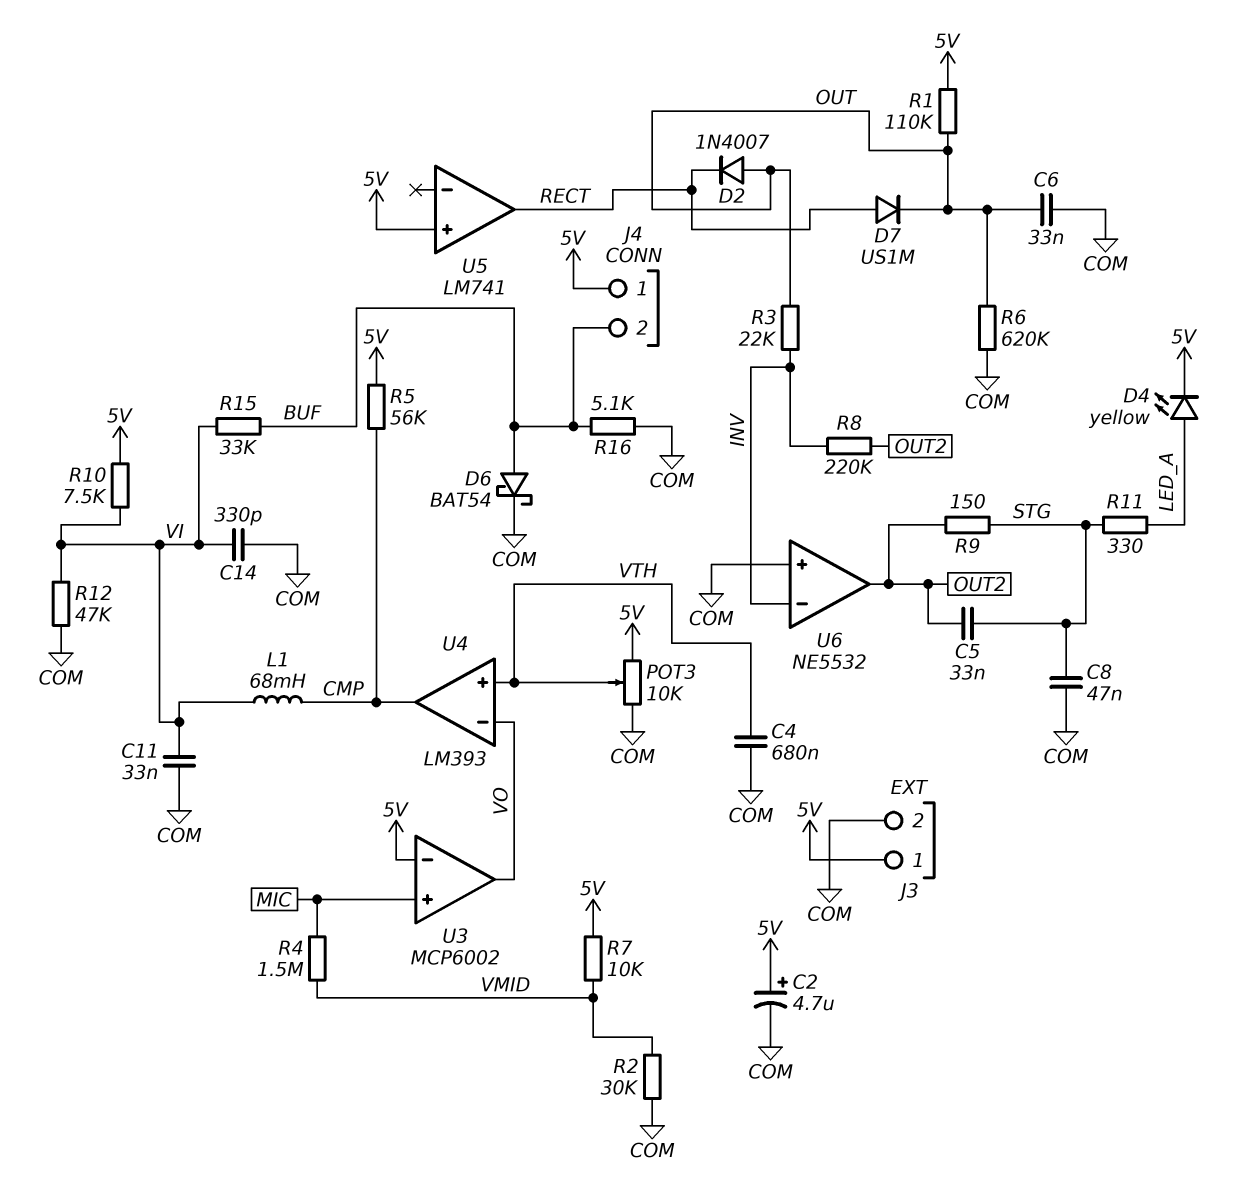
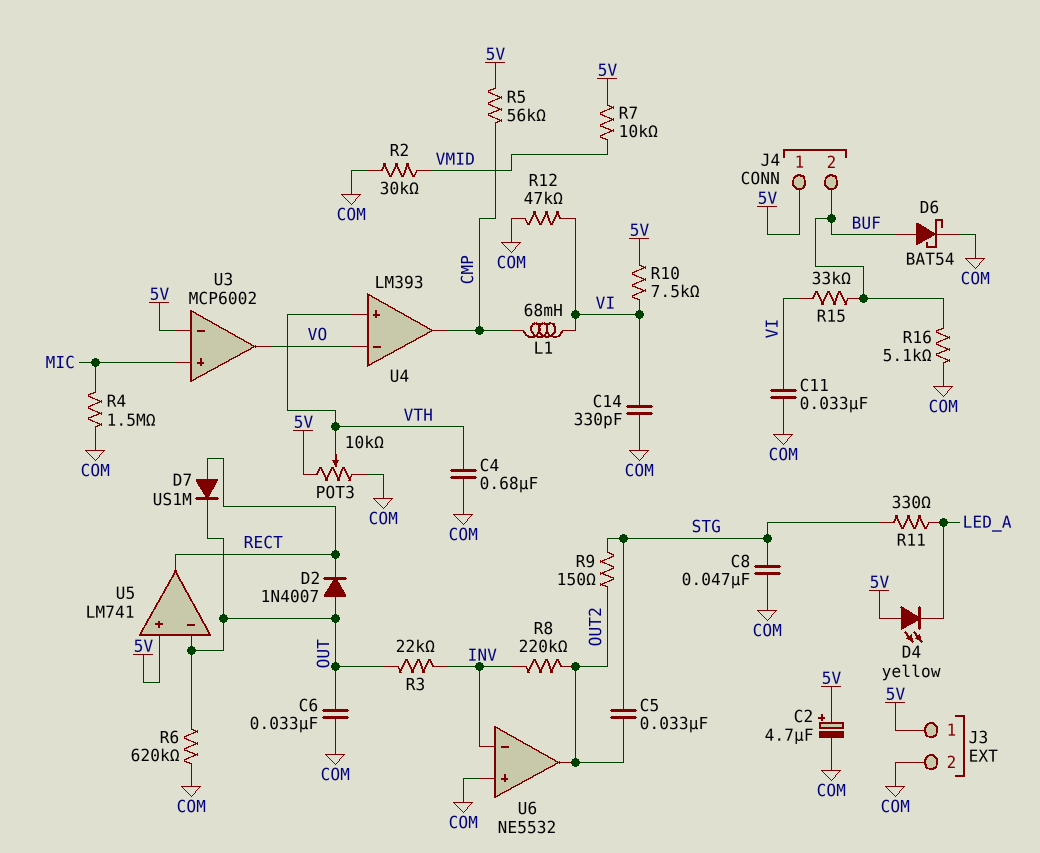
D4: LED yellow (A LED_A, K 5V) -> LED yellow (A 5V, K LED_A)
R1: 110k (5V, OUT) -> none
R4: 1.5M (MIC, VMID) -> 1.5M (COM, MIC)
U5 pin in-: none -> OUT

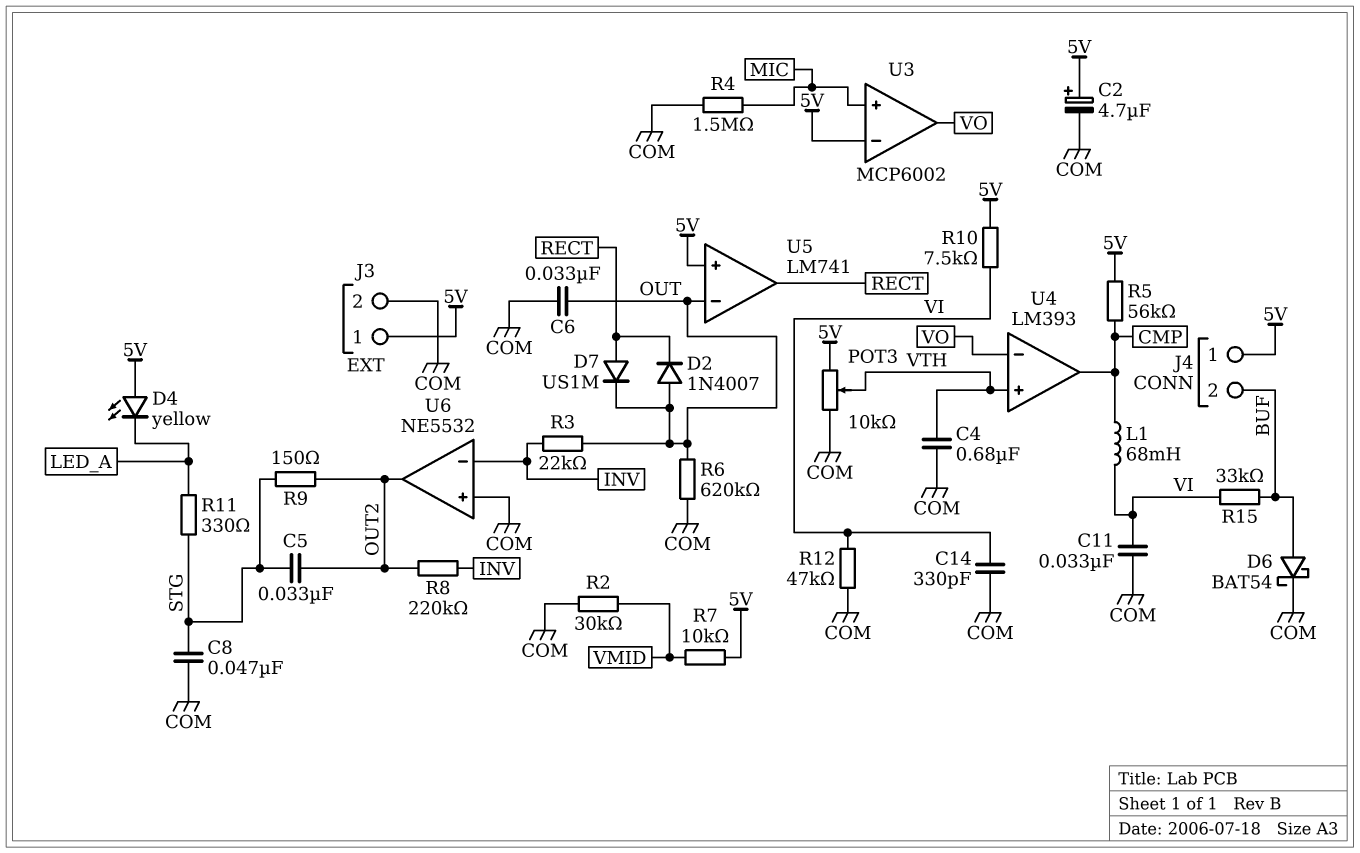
R16: 5.1k (BUF, COM) -> none

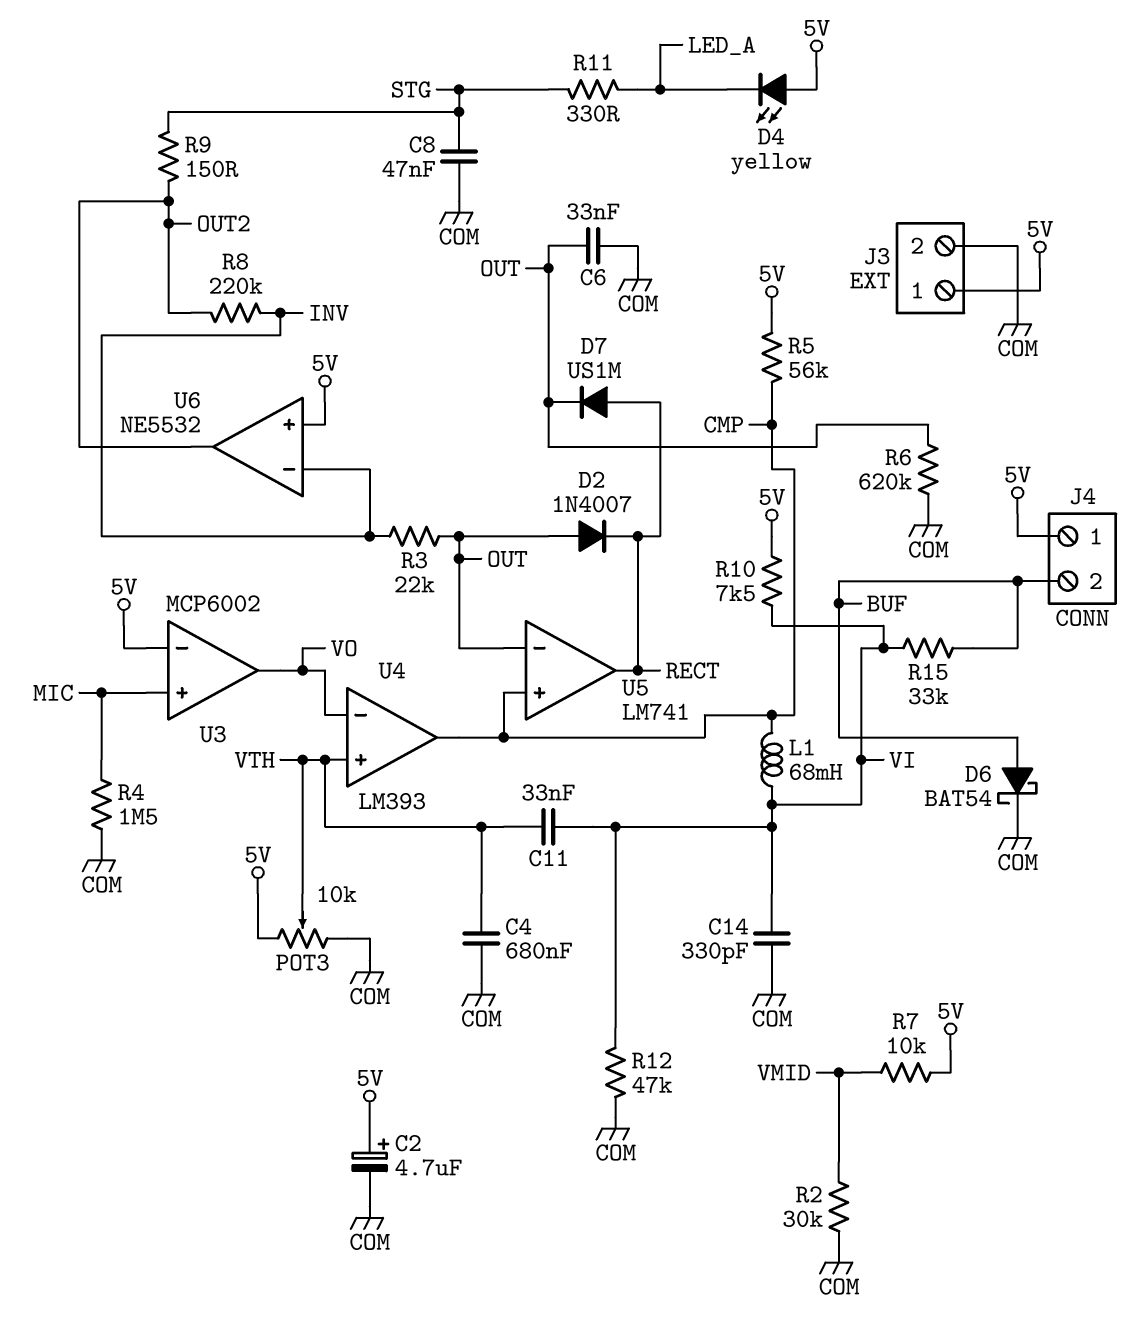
C5: 33nF (OUT2, STG) -> none
C11: 33nF (COM, VI) -> 33nF (VI, VTH)
U5 pin in+: 5V -> CMP
U6 pin in+: COM -> 5V

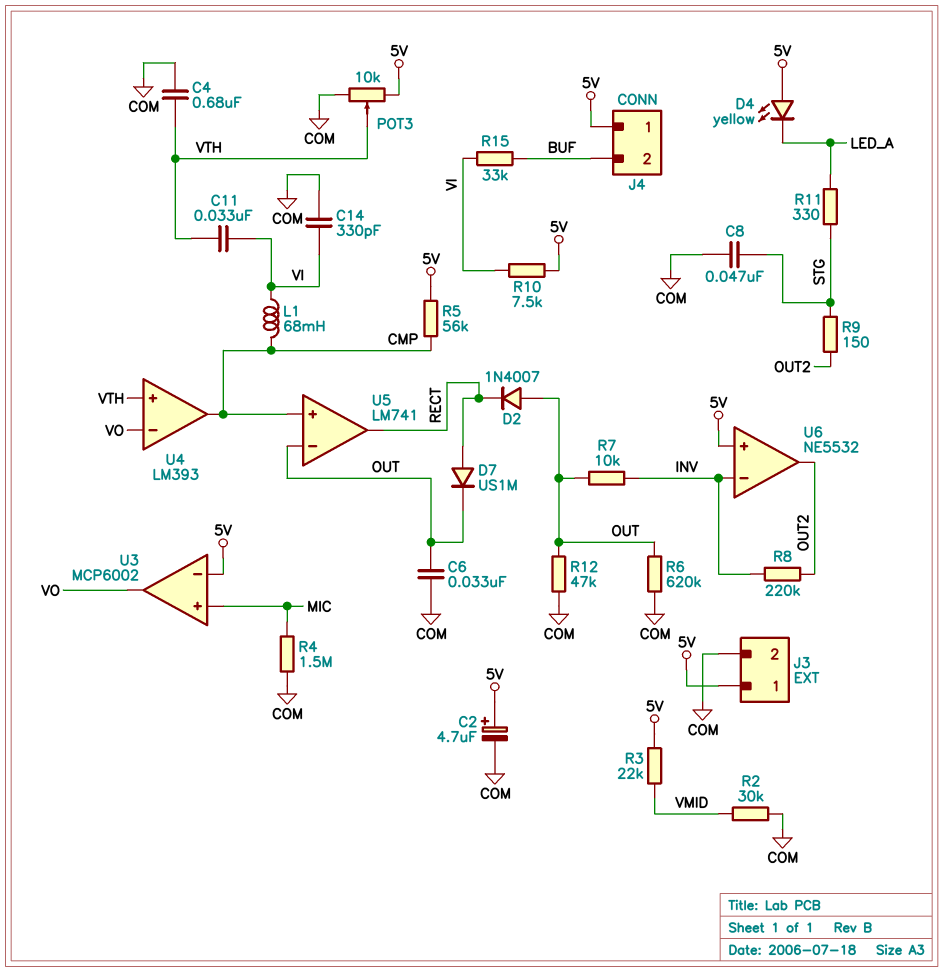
D6: schottky BAT54 (A BUF, K COM) -> none
R3: 22k (INV, OUT) -> 22k (5V, VMID)
R7: 10k (5V, VMID) -> 10k (INV, OUT)
R12: 47k (COM, VI) -> 47k (COM, OUT)

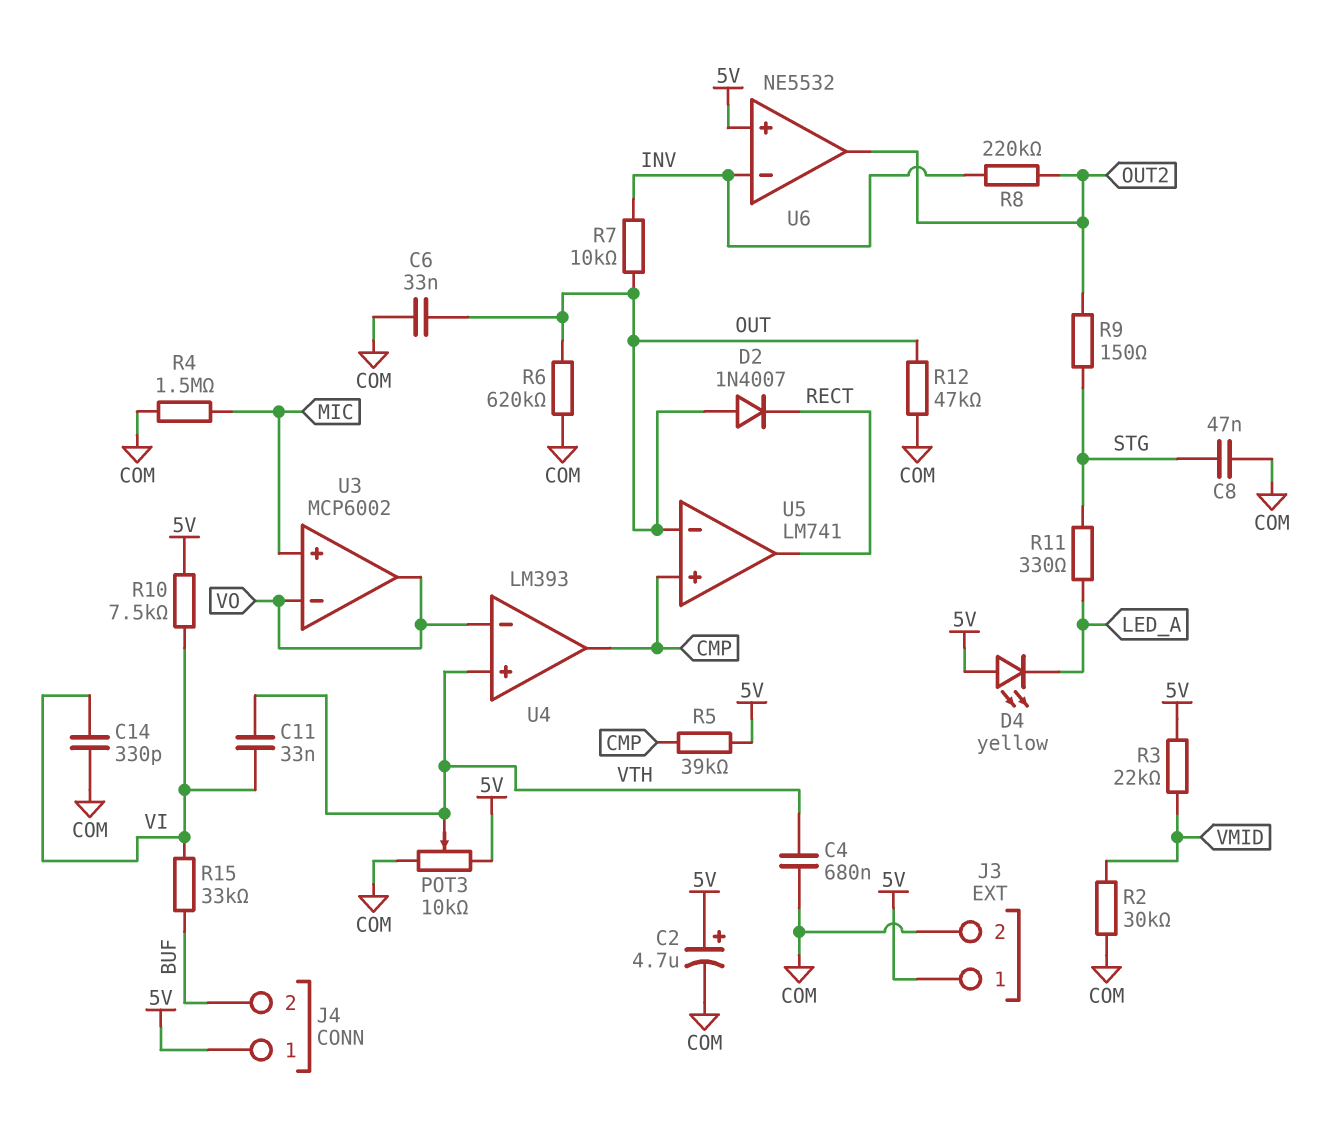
D7: diode US1M (A RECT, K OUT) -> none
L1: 68mH (CMP, VI) -> none
R5: 56k (5V, CMP) -> 39k (5V, CMP)
U3 pin in-: 5V -> VO

